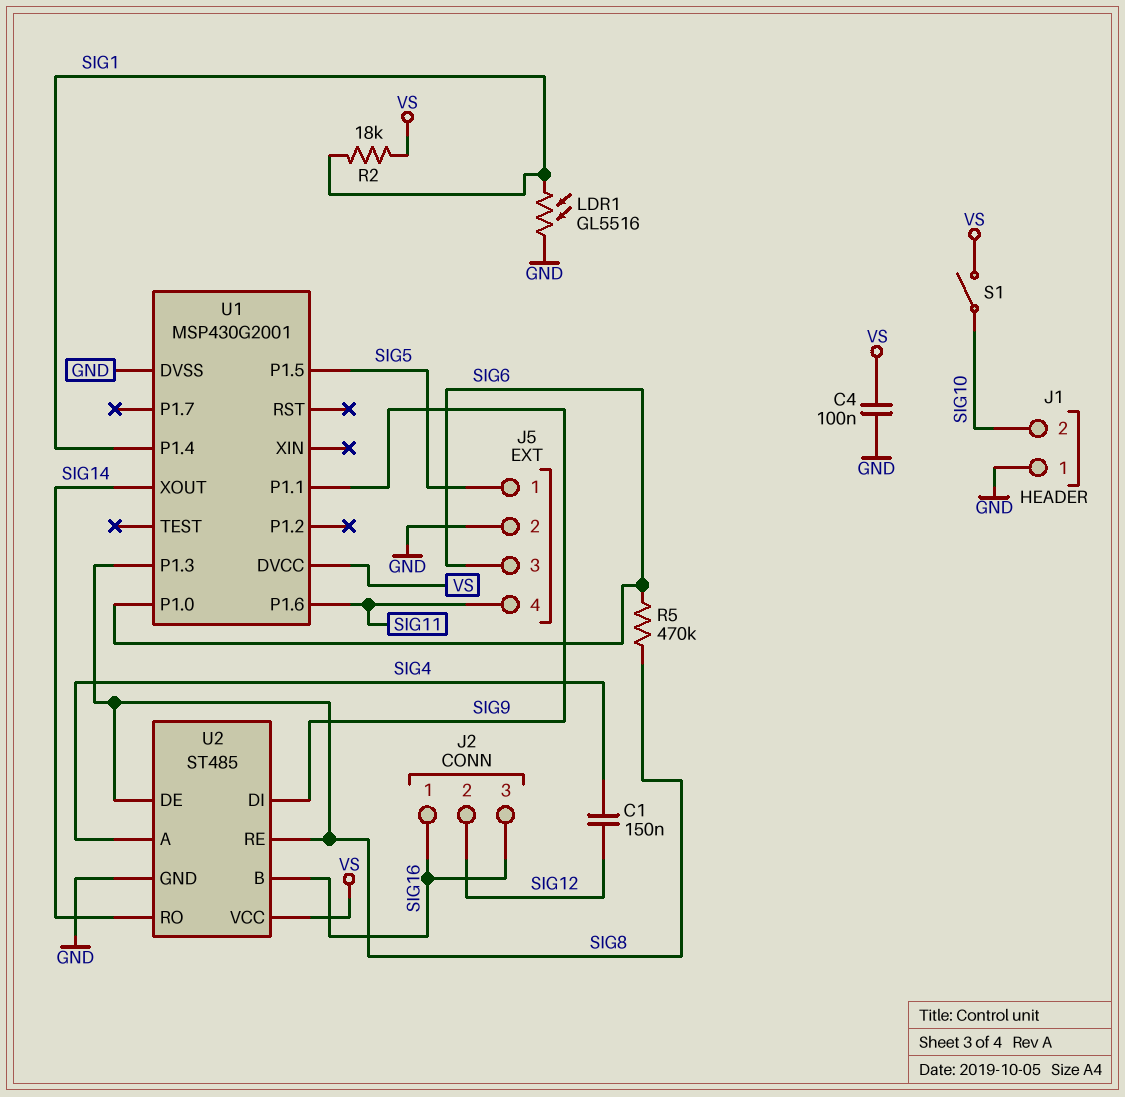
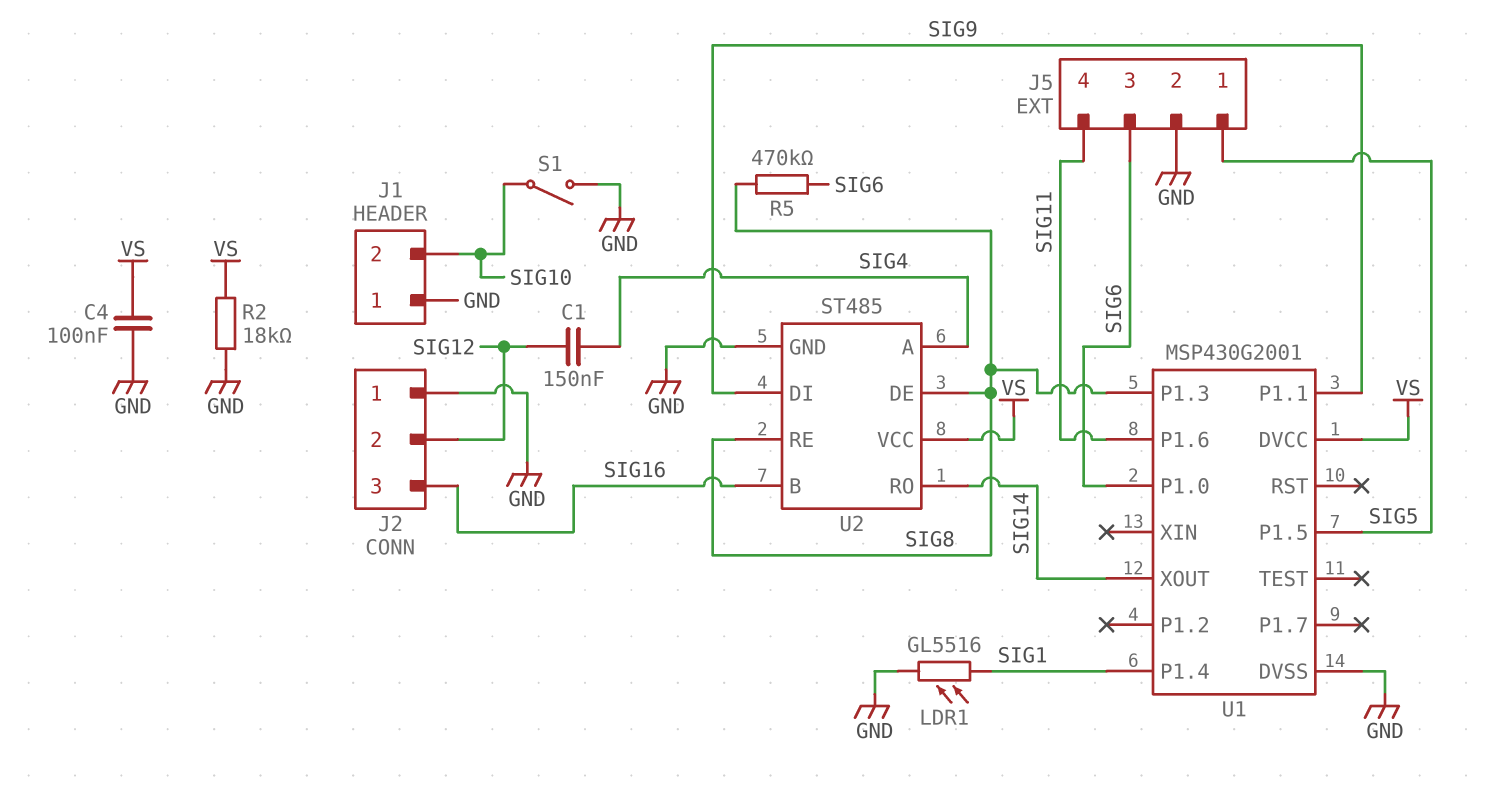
J2 pin 1: SIG16 -> GND
R2: 18k (SIG1, VS) -> 18k (GND, VS)
S1: switch (SIG10, VS) -> switch (GND, SIG10)

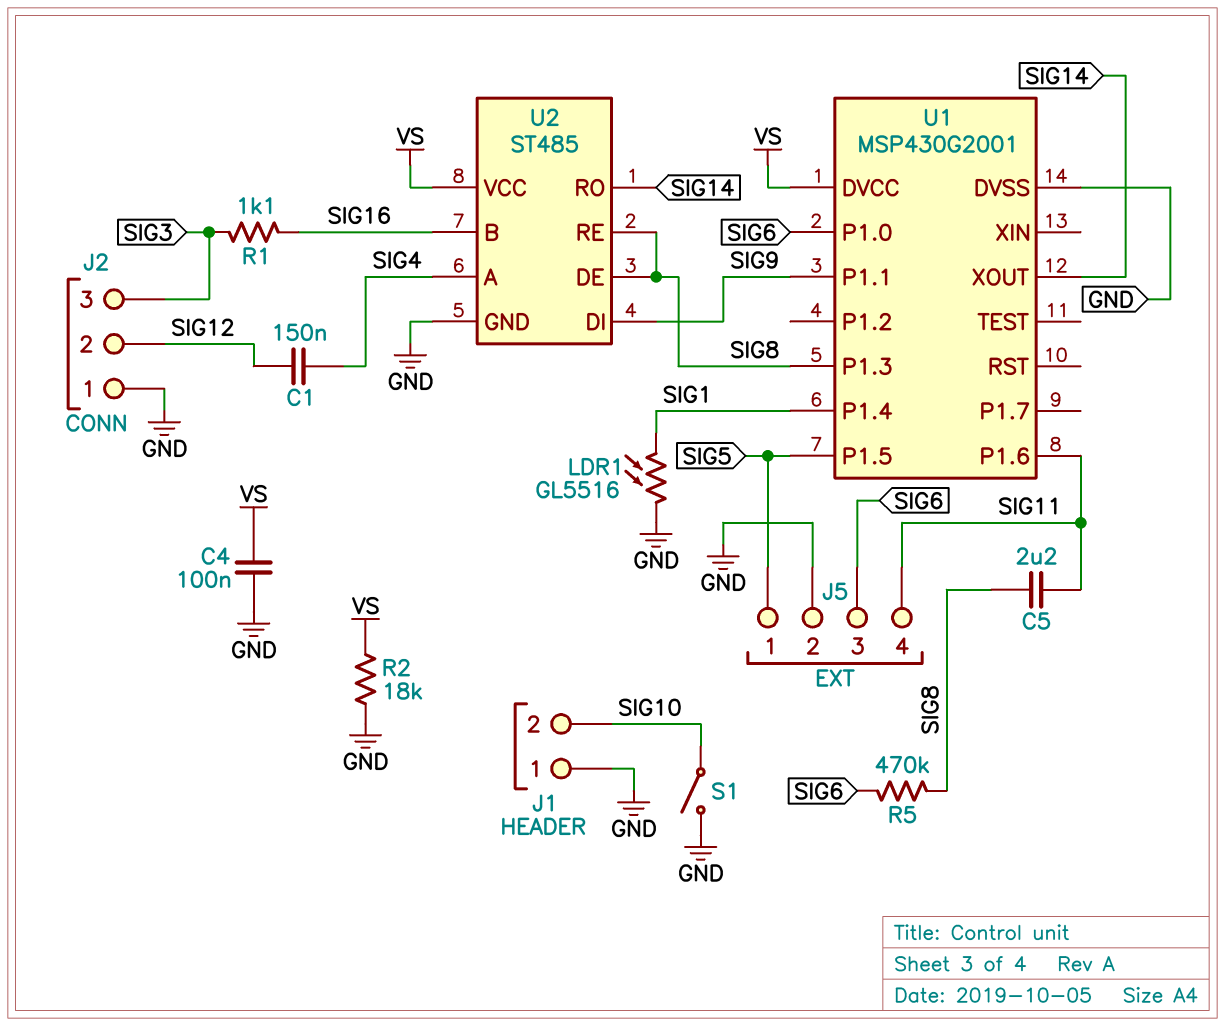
C5: none -> 2.2uF (SIG8, SIG11)
J2 pin 3: SIG16 -> SIG3
R1: none -> 1.1k (SIG3, SIG16)

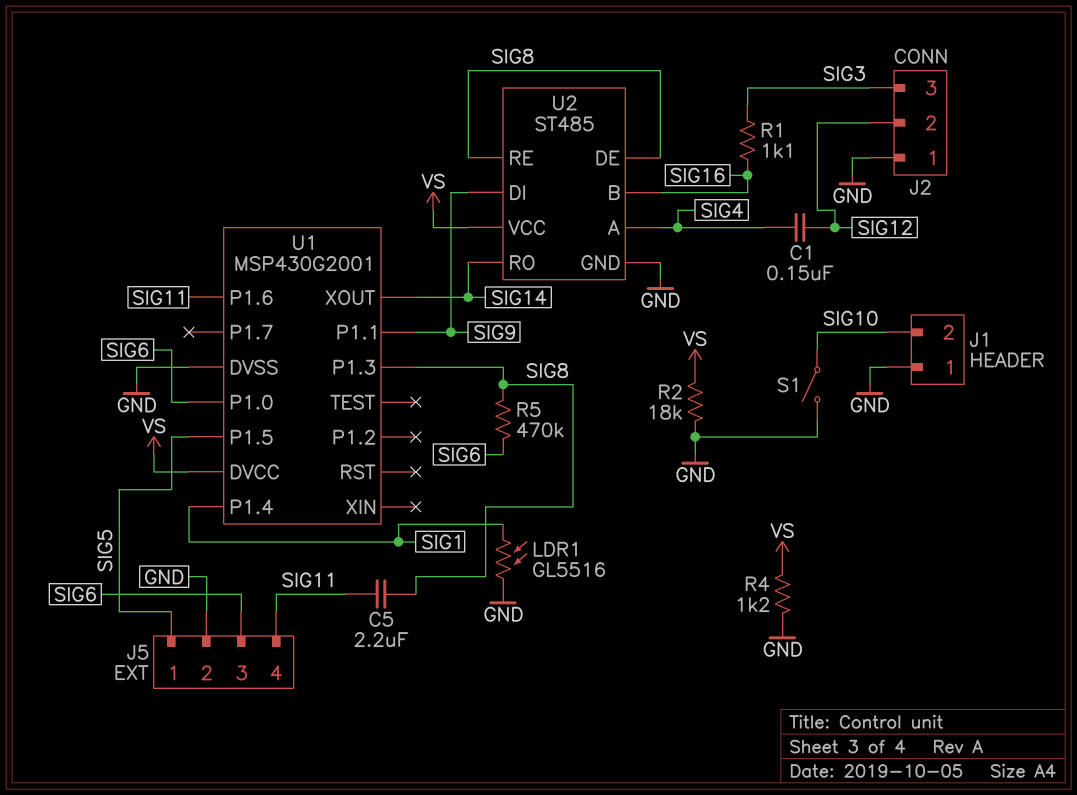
C4: 100nF (GND, VS) -> none
R4: none -> 1.2k (GND, VS)

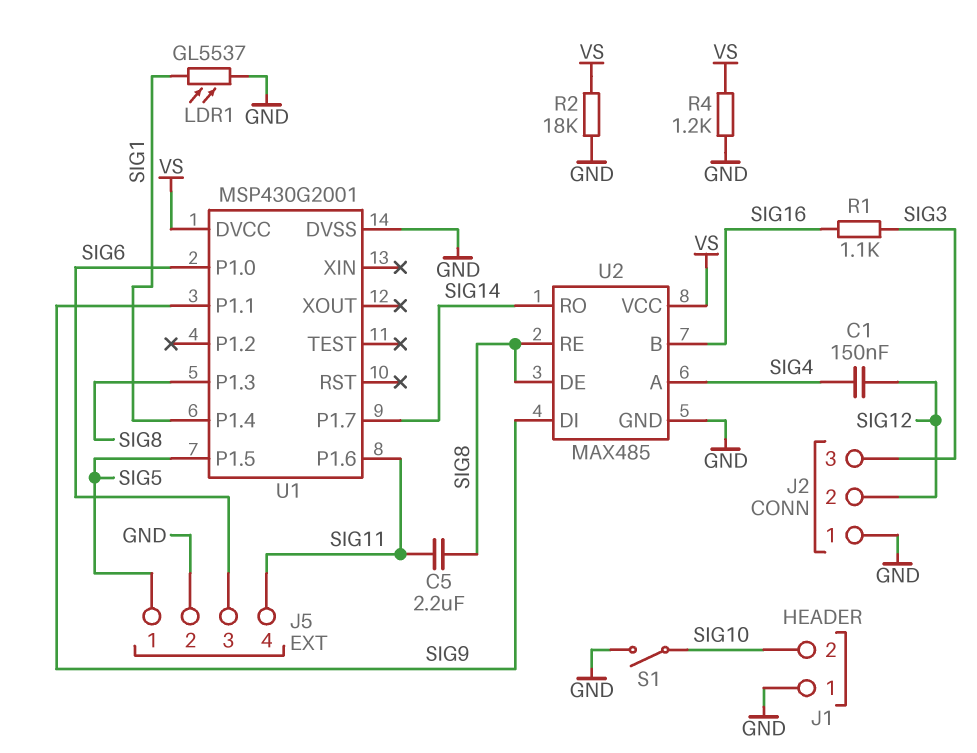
LDR1: GL5516 (GND, SIG1) -> GL5537 (GND, SIG1)
R5: 470k (SIG6, SIG8) -> none
U1 pin P1.7: none -> SIG14
U1 pin XOUT: SIG14 -> none
U2: ST485 -> MAX485

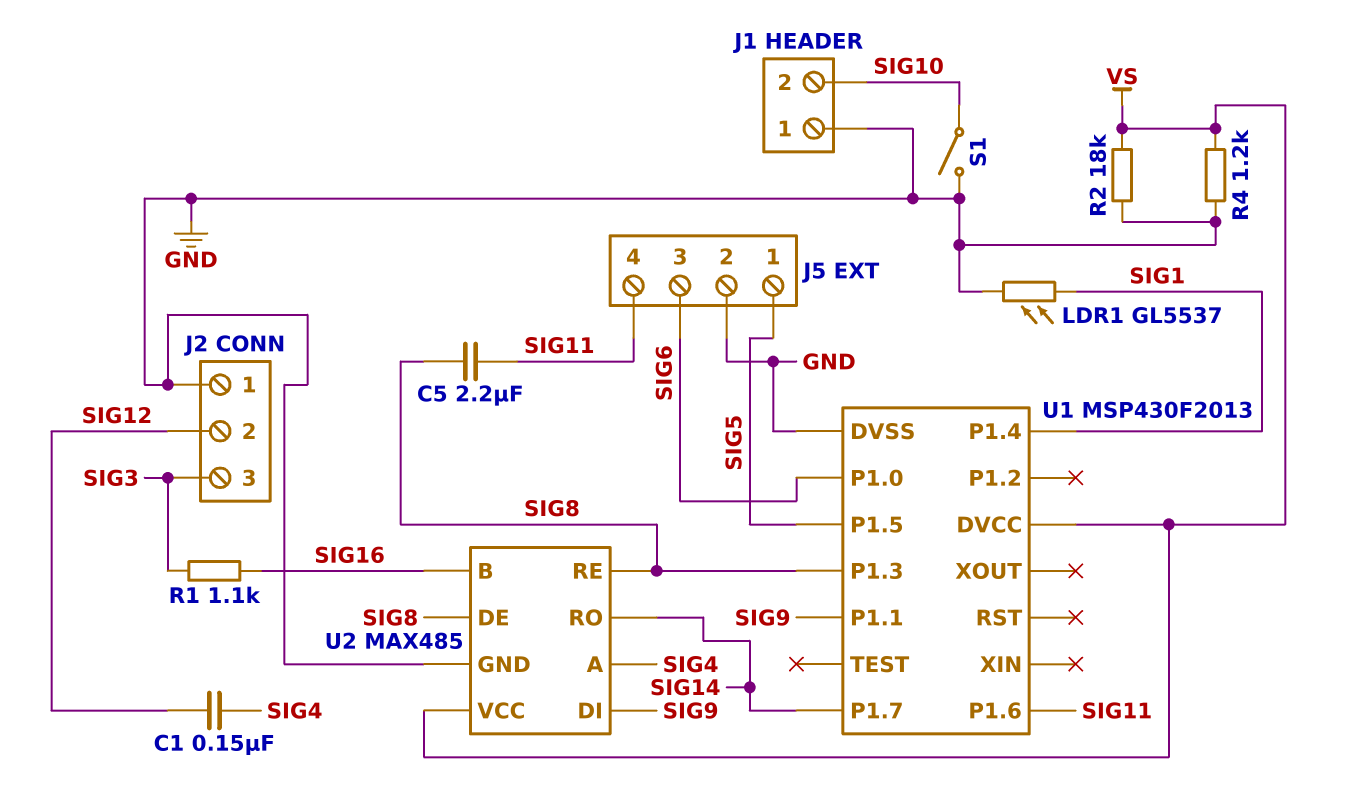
U1: MSP430G2001 -> MSP430F2013

